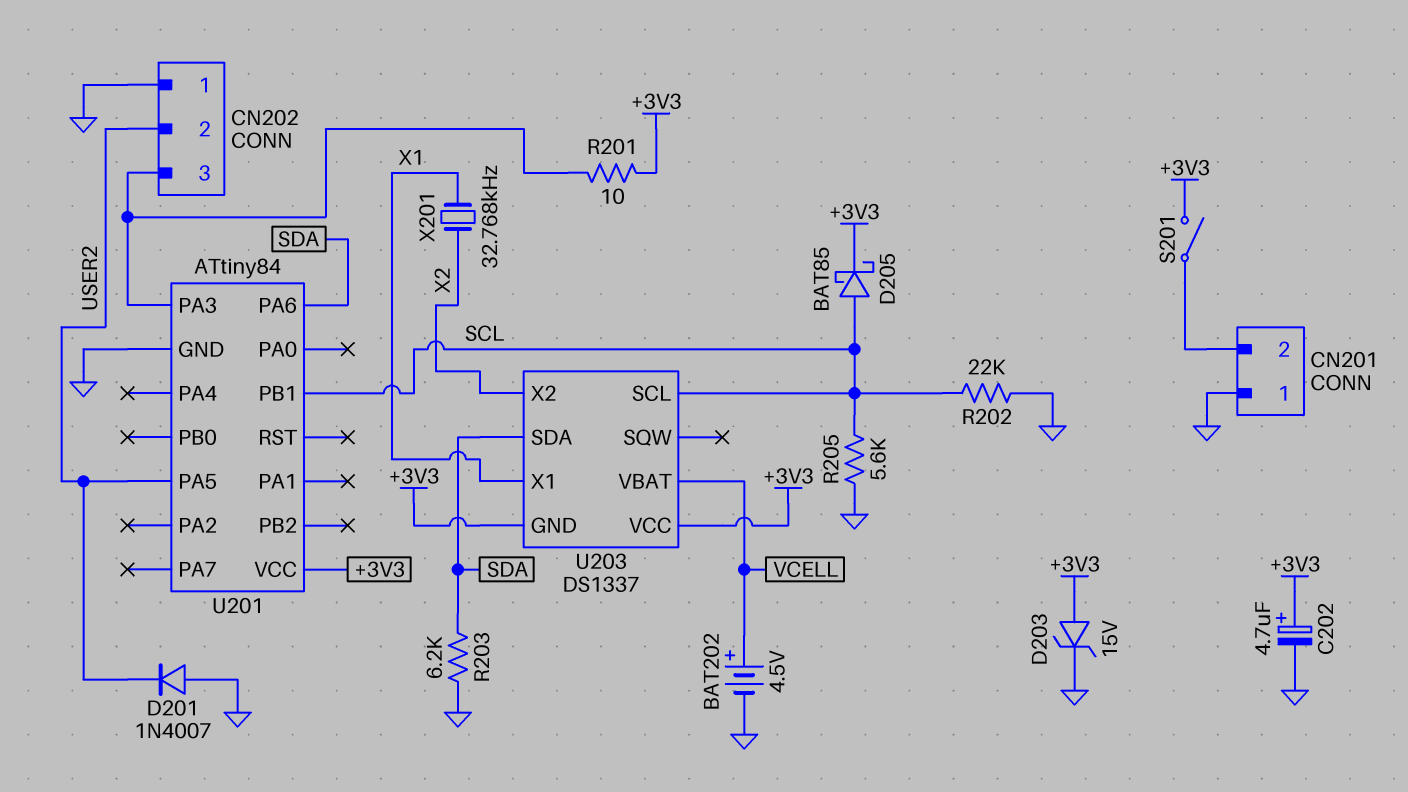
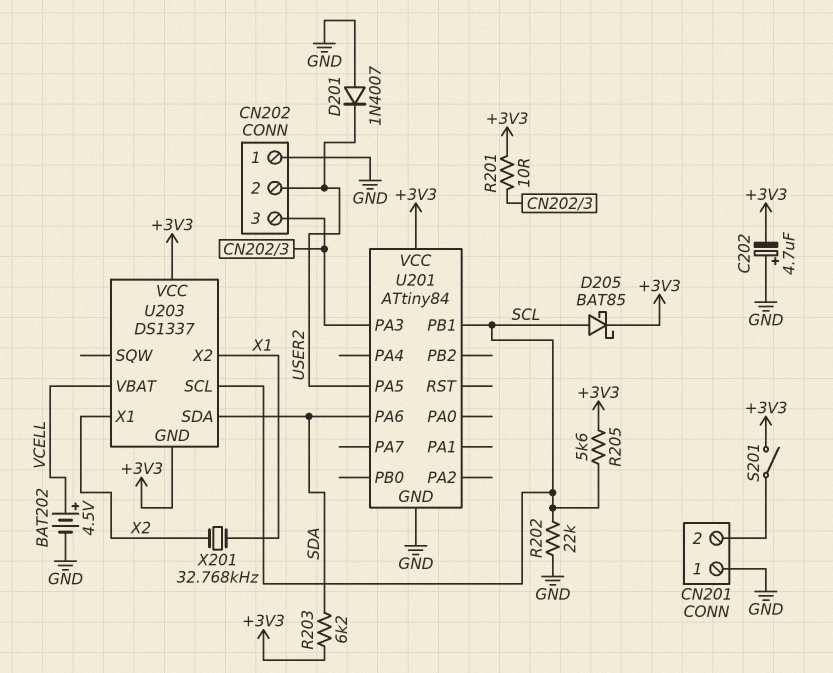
C202: 4.7uF (plus +3V3, minus GND) -> 4.7uF (plus GND, minus +3V3)
D203: zener 15V (A +3V3, K GND) -> none
R203: 6.2k (GND, SDA) -> 6.2k (+3V3, SDA)
R205: 5.6k (GND, SCL) -> 5.6k (+3V3, SCL)
U203 pin X1: X1 -> X2
U203 pin X2: X2 -> X1

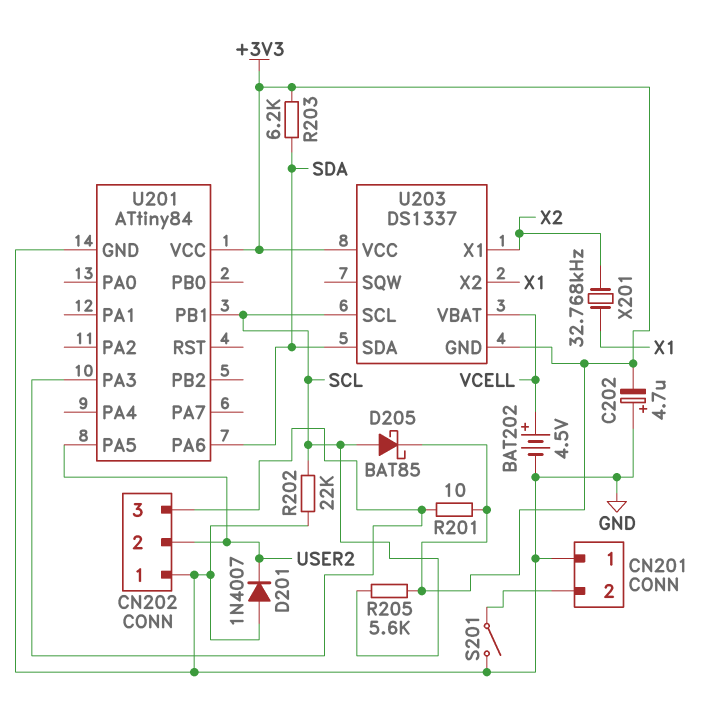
S201: switch (+3V3, CN201/2) -> switch (CN201/2, GND)

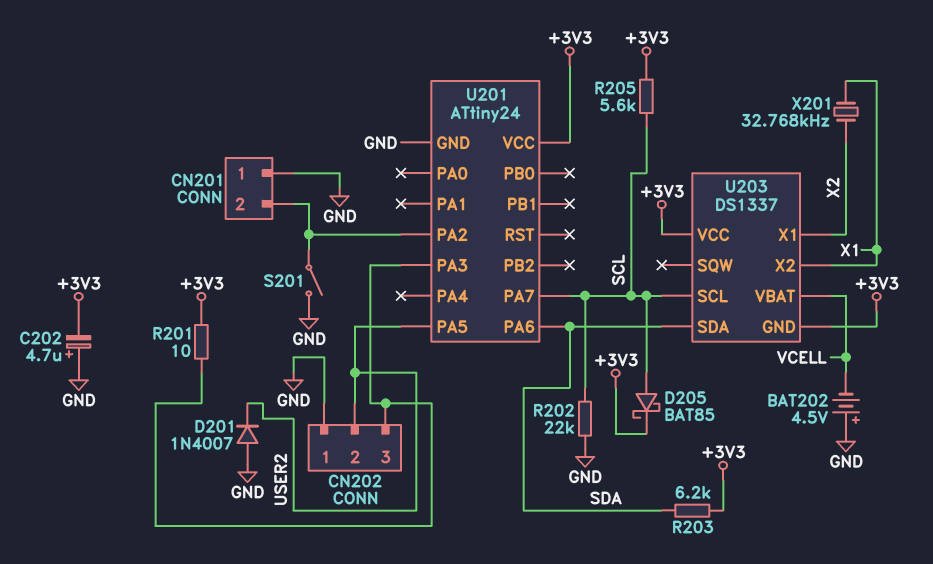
BAT202: 4.5V (plus VCELL, minus GND) -> 4.5V (plus GND, minus VCELL)
U201: ATtiny84 -> ATtiny24
U201 pin PA2: none -> CN201/2
U201 pin PA7: none -> SCL
U201 pin PB1: SCL -> none

